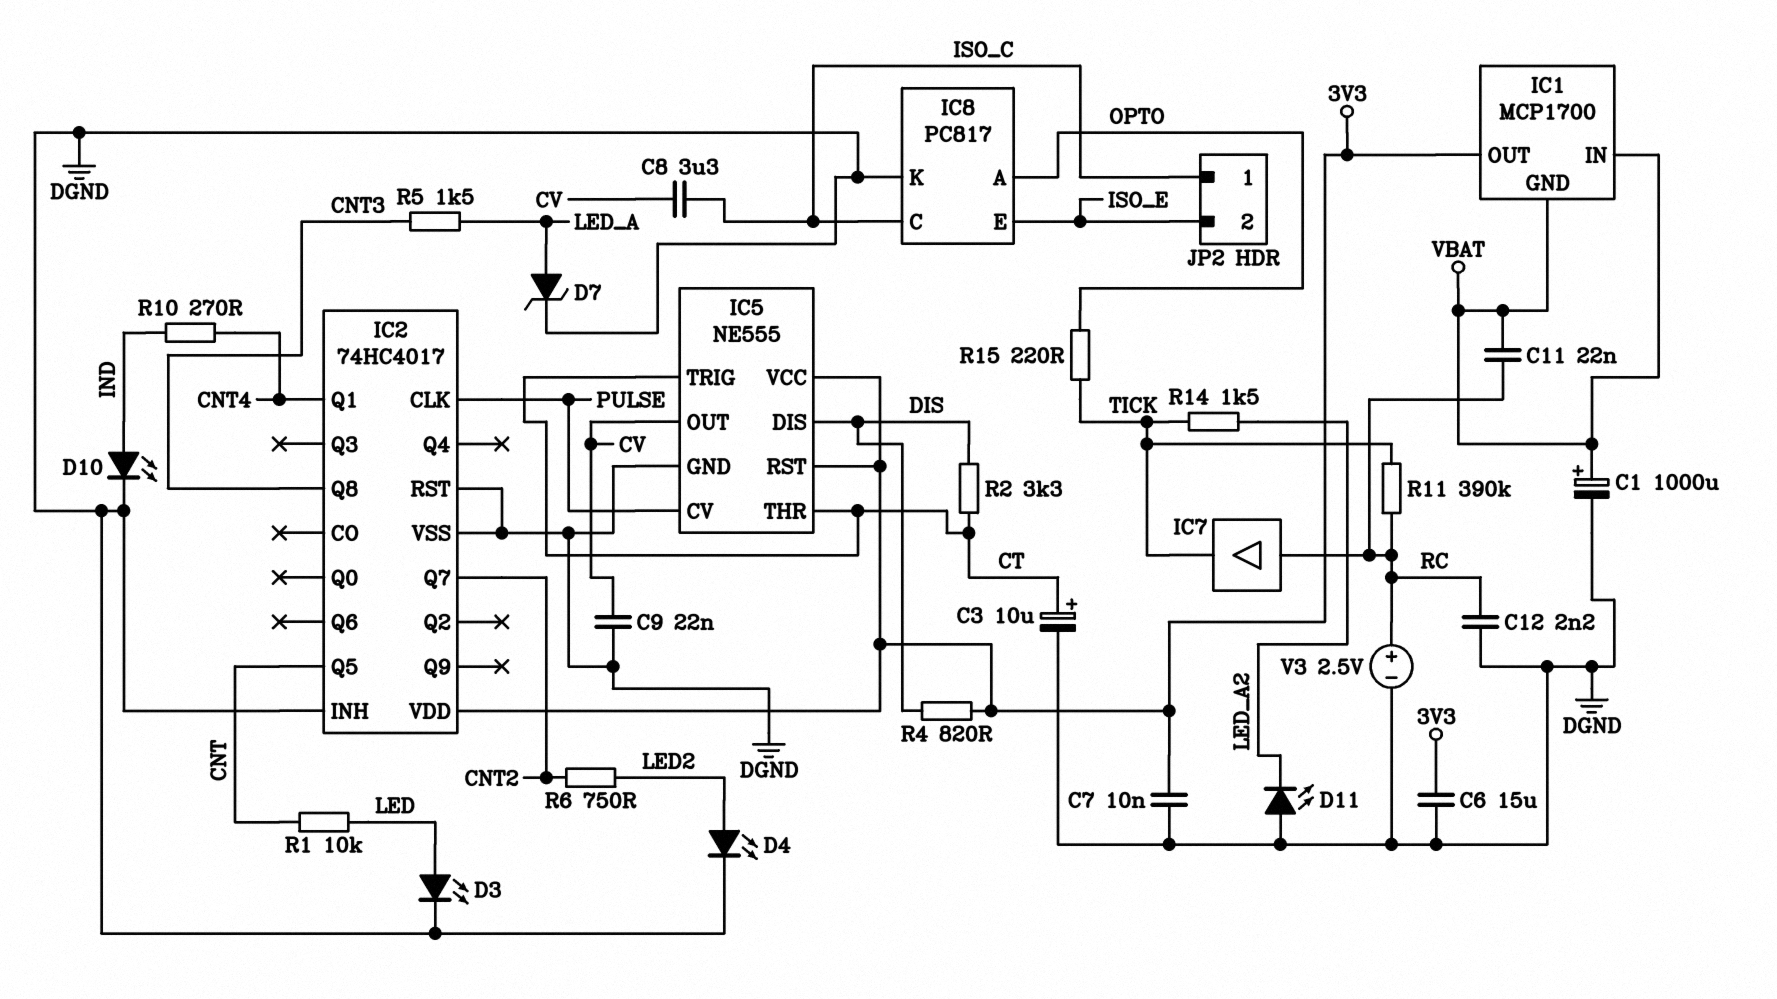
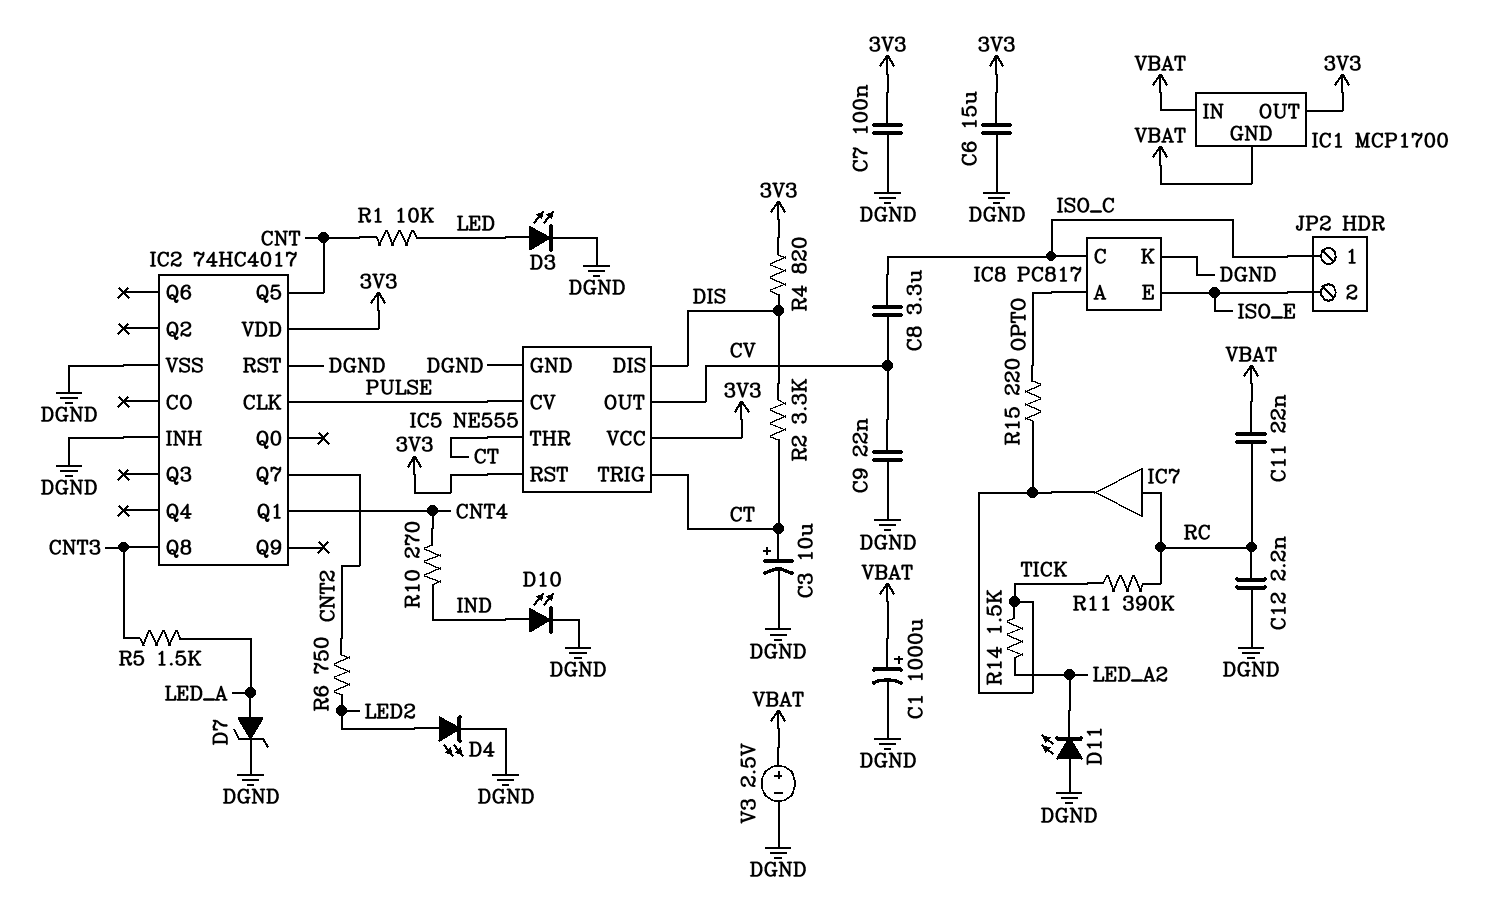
C7: 10nF (3V3, DGND) -> 100nF (3V3, DGND)
V3: 2.5V (plus RC, minus DGND) -> 2.5V (plus VBAT, minus DGND)

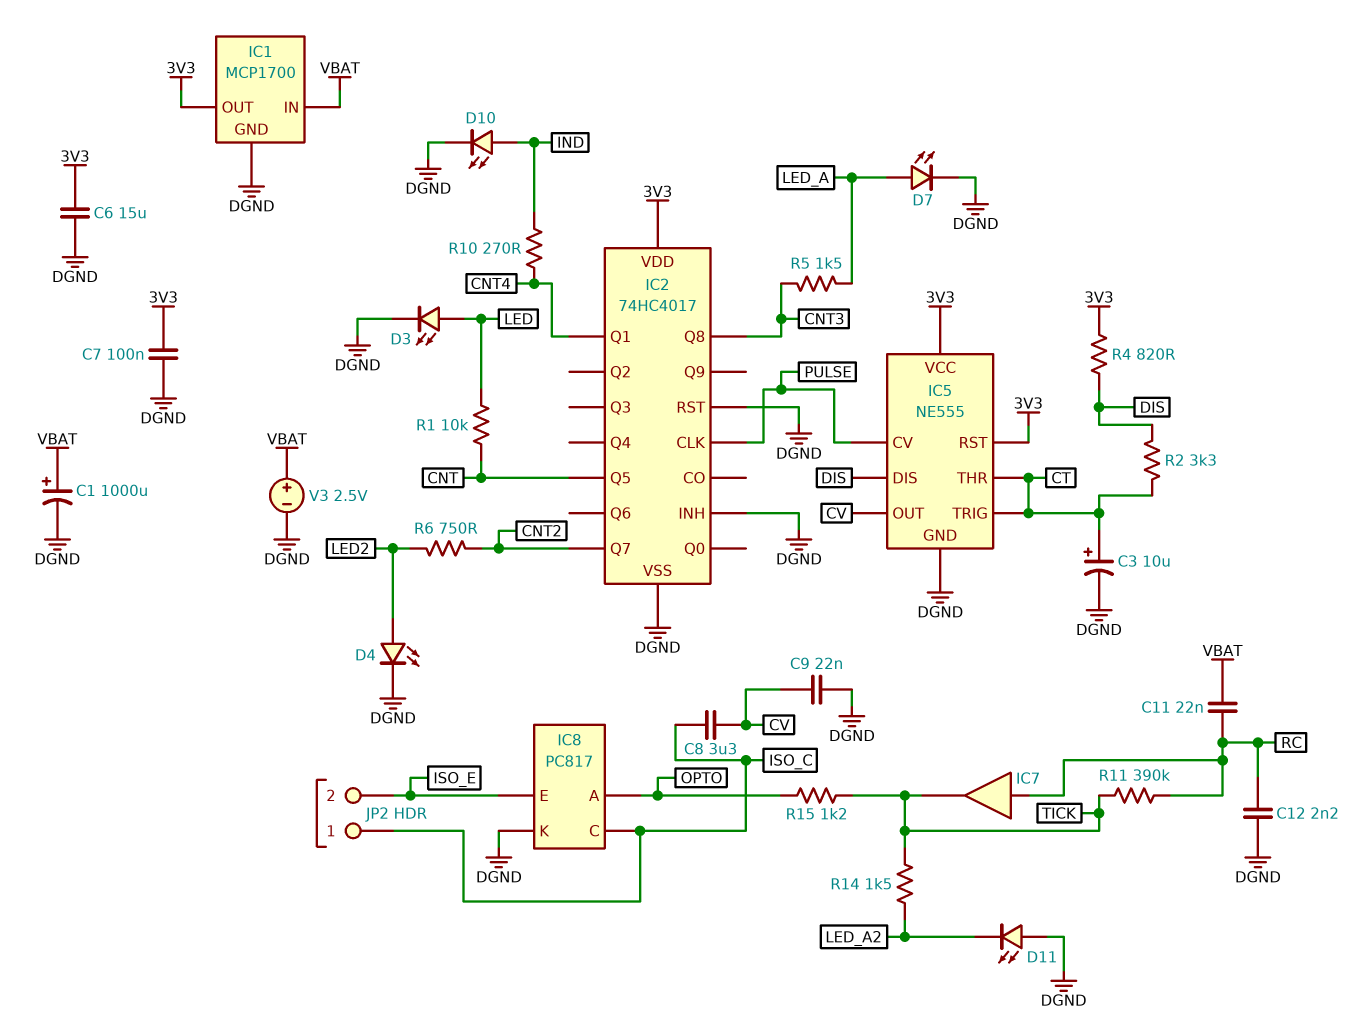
D7: zener (A LED_A, K DGND) -> LED (A LED_A, K DGND)
IC1 pin GND: VBAT -> DGND
R15: 220 (OPTO, TICK) -> 1.2k (OPTO, TICK)

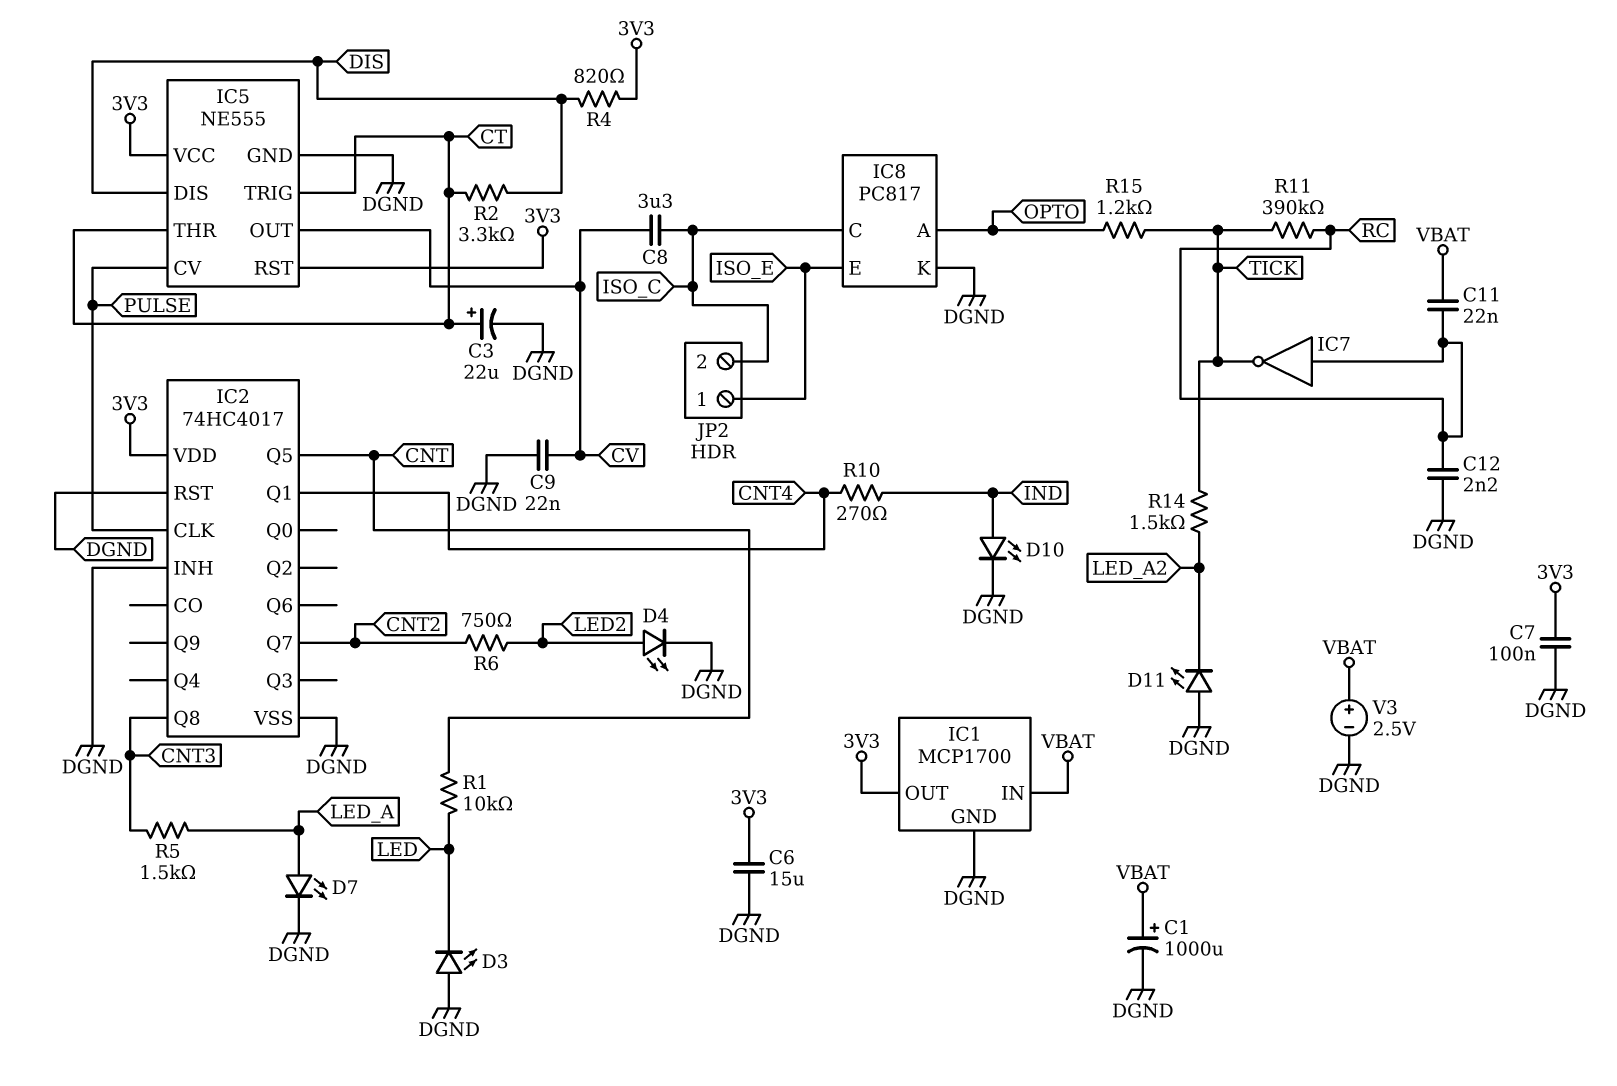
C3: 10uF (plus CT, minus DGND) -> 22uF (plus CT, minus DGND)
D3: LED (A LED, K DGND) -> LED (A DGND, K LED)
IC7: buffer (in RC, out TICK) -> NOT (in RC, out TICK)
JP2 pin 1: ISO_C -> ISO_E
JP2 pin 2: ISO_E -> ISO_C

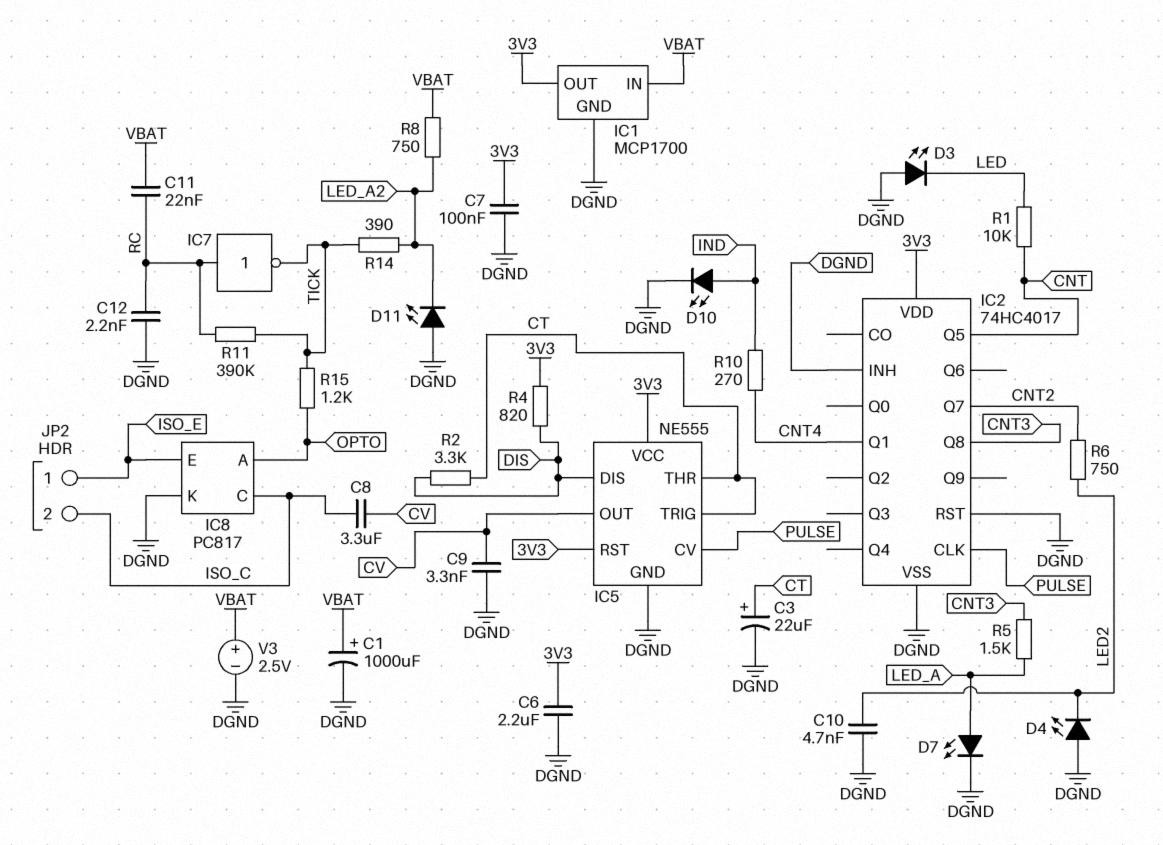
C6: 15uF (3V3, DGND) -> 2.2uF (3V3, DGND)
C9: 22nF (CV, DGND) -> 3.3nF (CV, DGND)
C10: none -> 4.7nF (DGND, LED2)
D4: LED (A LED2, K DGND) -> LED (A DGND, K LED2)
R8: none -> 750 (LED_A2, VBAT)
R14: 1.5k (LED_A2, TICK) -> 390 (LED_A2, TICK)

